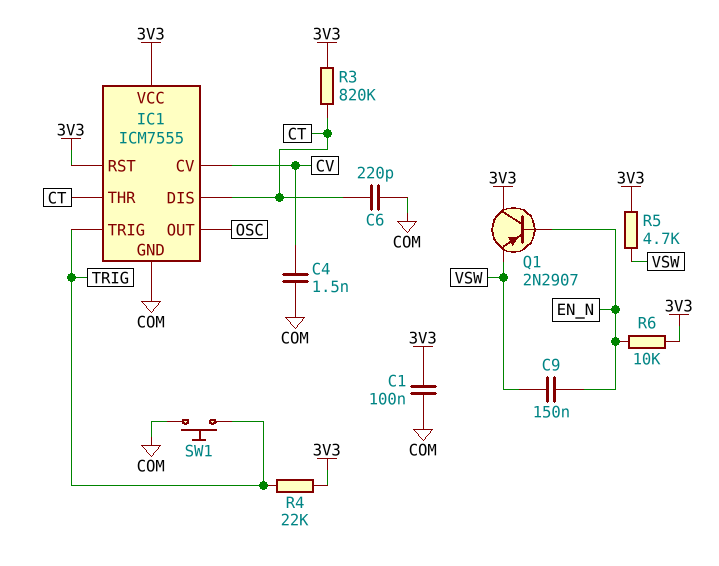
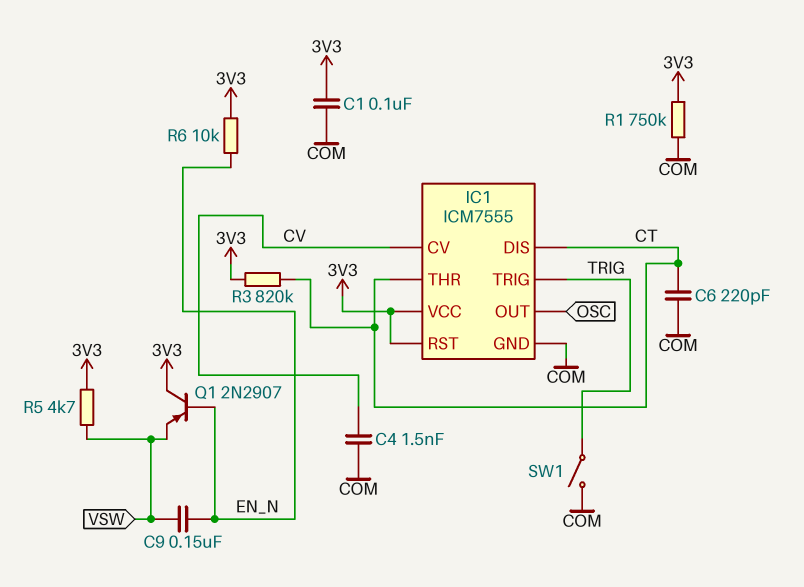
R1: none -> 750k (3V3, COM)
R4: 22k (3V3, TRIG) -> none
SW1: button (COM, TRIG) -> switch (COM, TRIG)

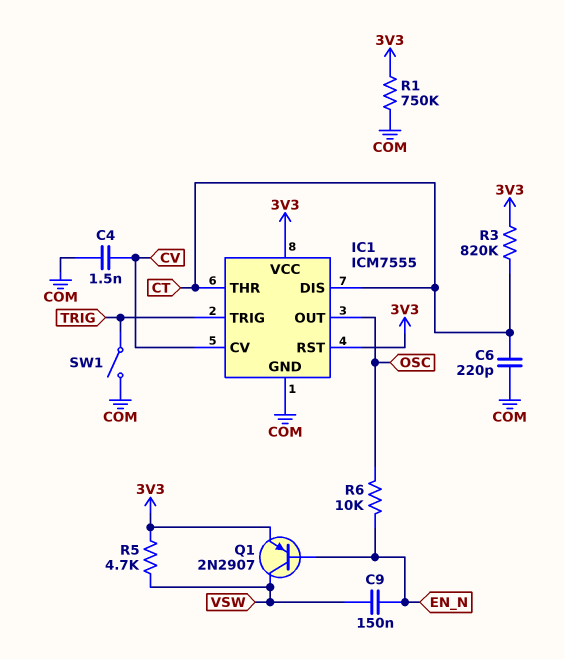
C1: 100nF (3V3, COM) -> none
Q1: PNP 2N2907 (B EN_N, C 3V3, E VSW) -> PNP 2N2907 (B EN_N, C VSW, E 3V3)
R6: 10k (3V3, EN_N) -> 10k (EN_N, OSC)

